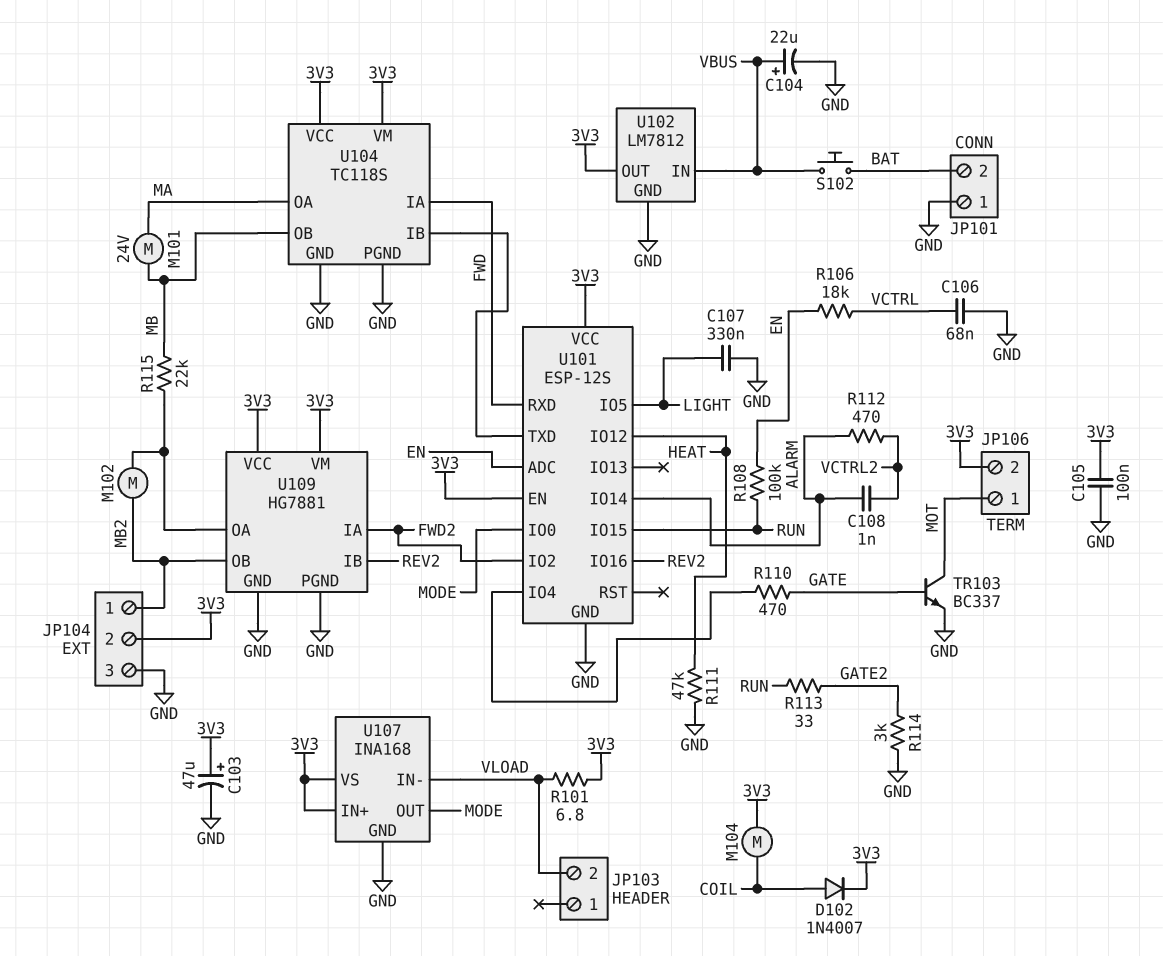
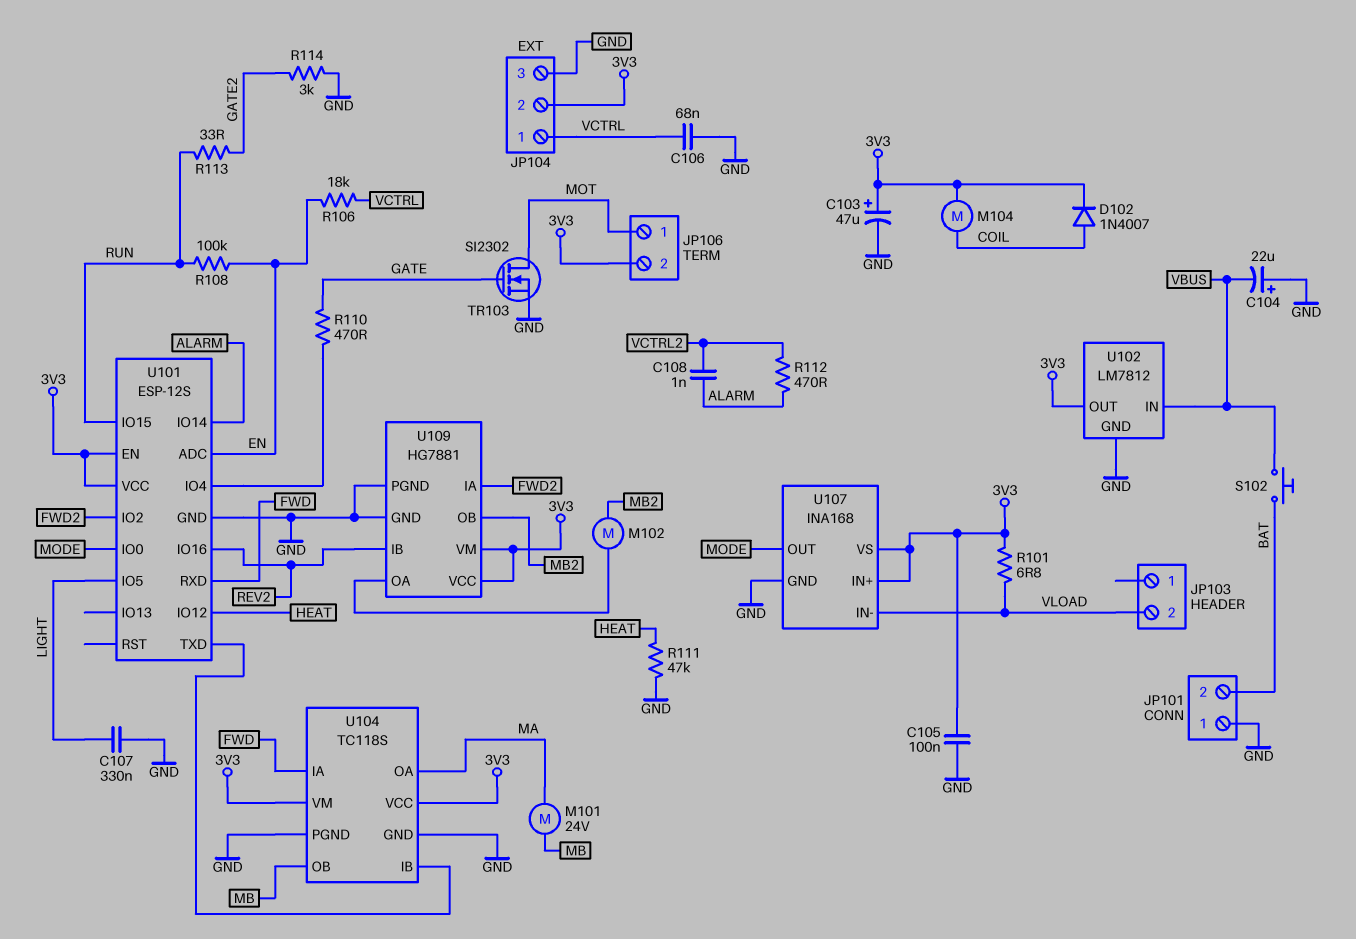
C104: 22uF (plus VBUS, minus GND) -> 22uF (plus GND, minus VBUS)
JP104 pin 1: MB2 -> VCTRL
R115: 22k (MB, U109/OA) -> none
TR103: NPN BC337 (B GATE, C MOT, E GND) -> NMOS SI2302 (G GATE, D MOT, S GND)

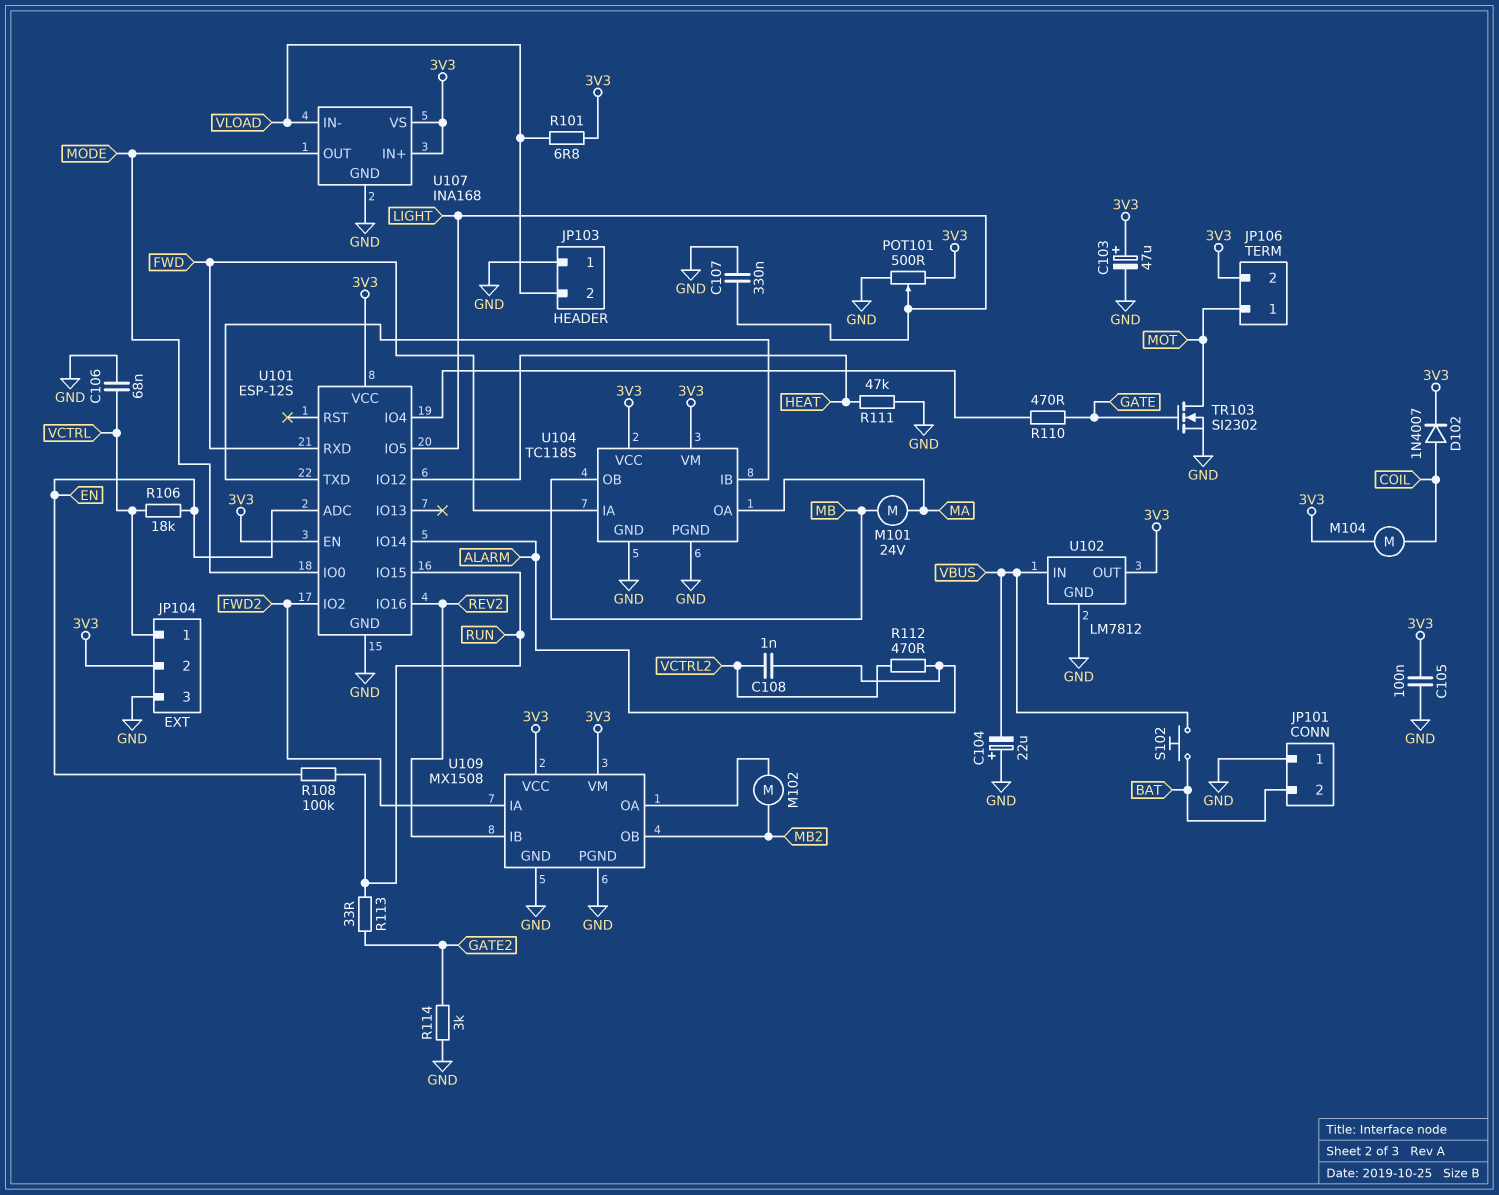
JP103 pin 1: none -> GND
POT101: none -> 500 (3V3, GND, wiper LIGHT)
U109: HG7881 -> MX1508

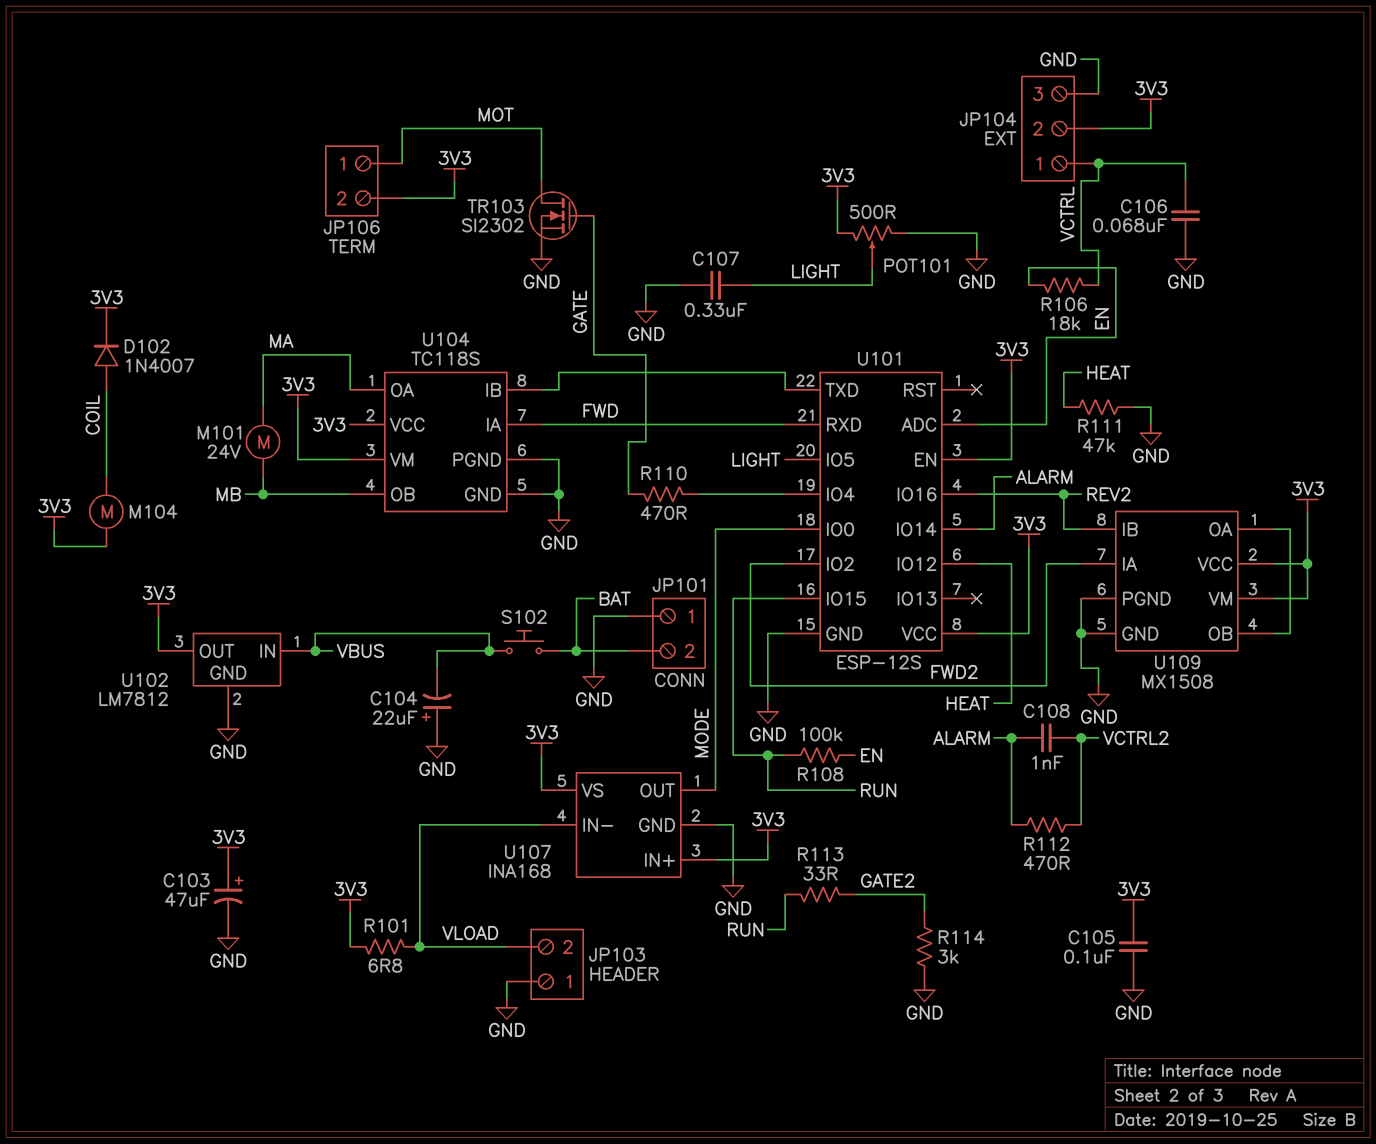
M102: motor (MB2, U109/OA) -> none
U109 pin OB: MB2 -> U109/OA

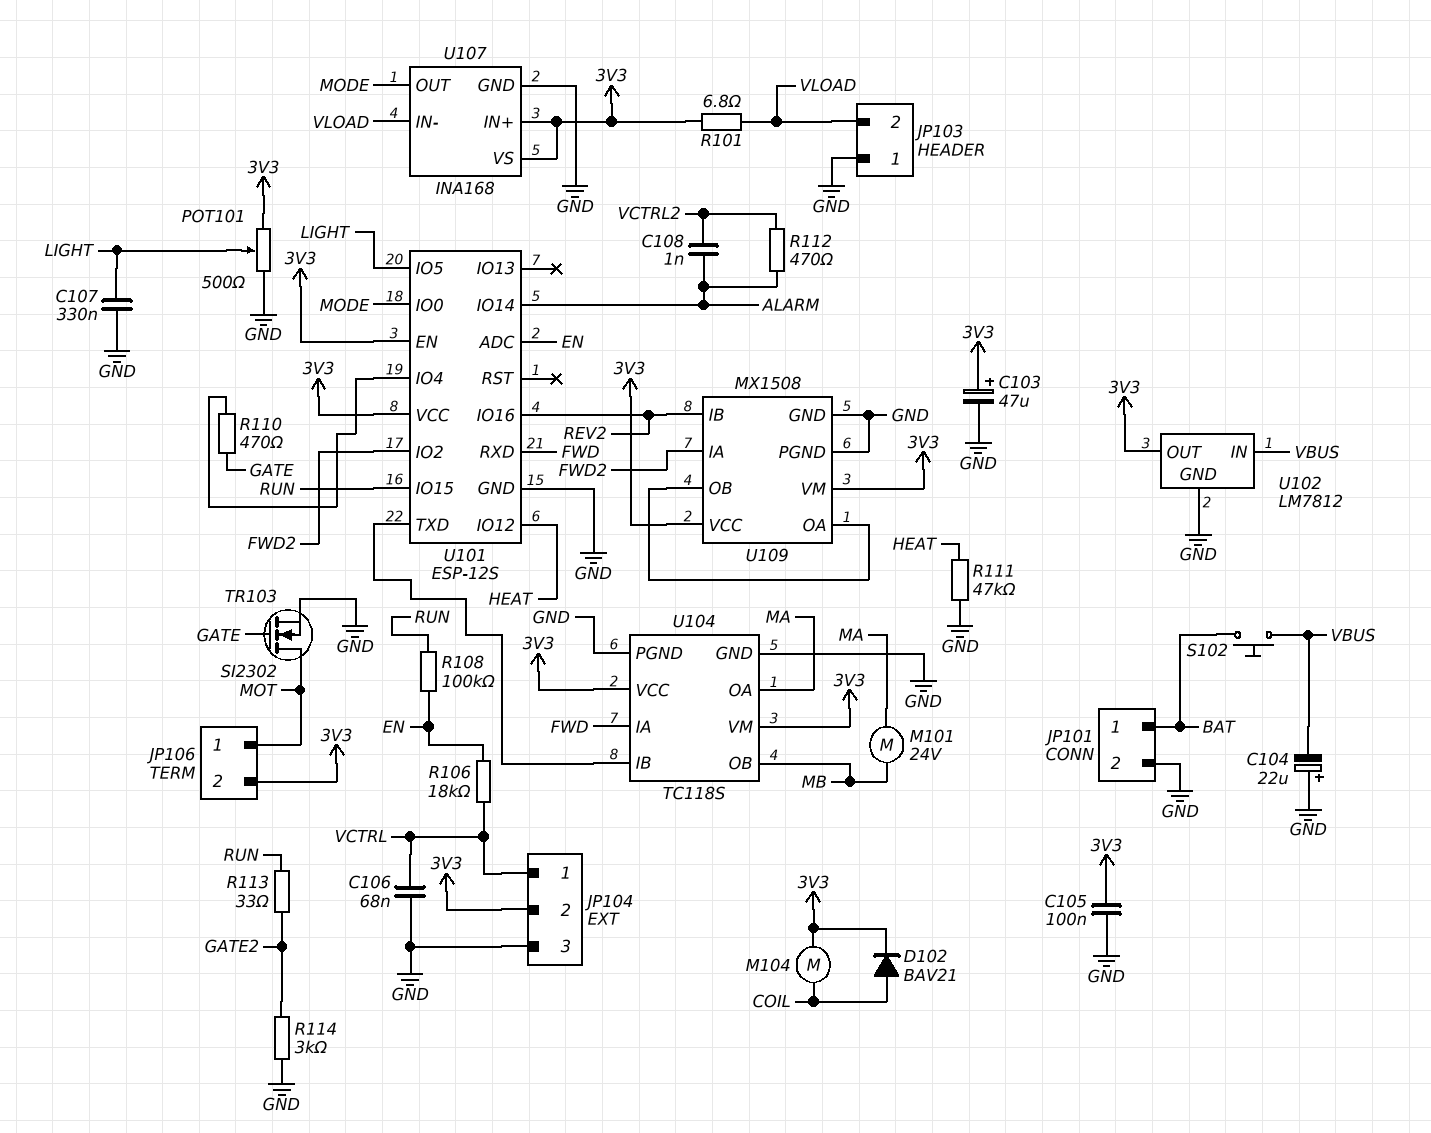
D102: diode 1N4007 (A COIL, K 3V3) -> diode BAV21 (A COIL, K 3V3)
JP101 pin 1: GND -> BAT
JP101 pin 2: BAT -> GND

